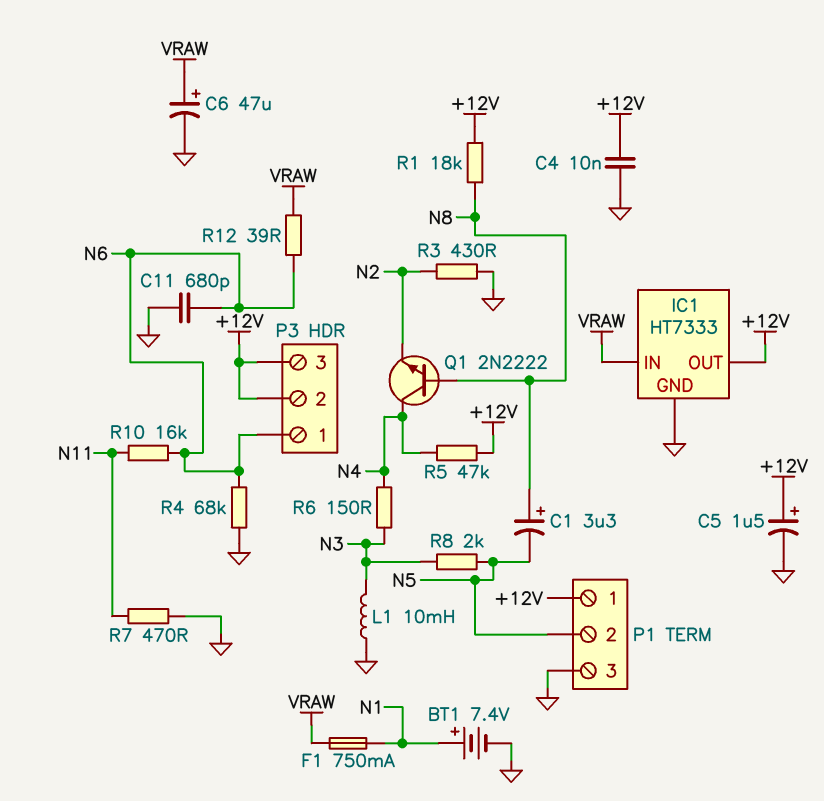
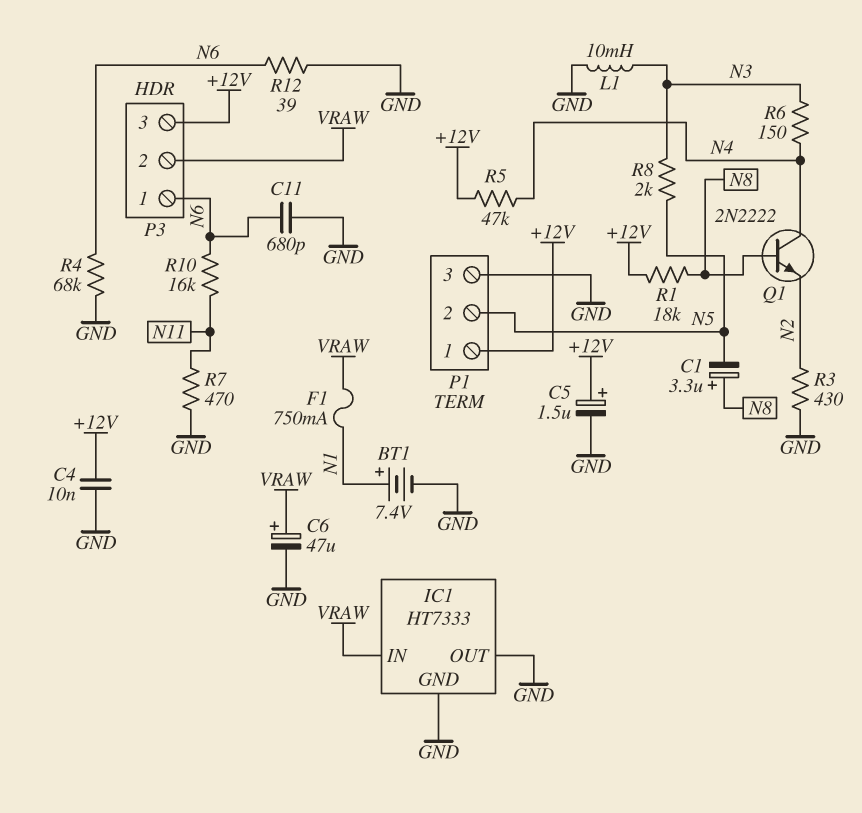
IC1 pin OUT: +12V -> GND
P3 pin 2: +12V -> VRAW
R12: 39 (N6, VRAW) -> 39 (GND, N6)

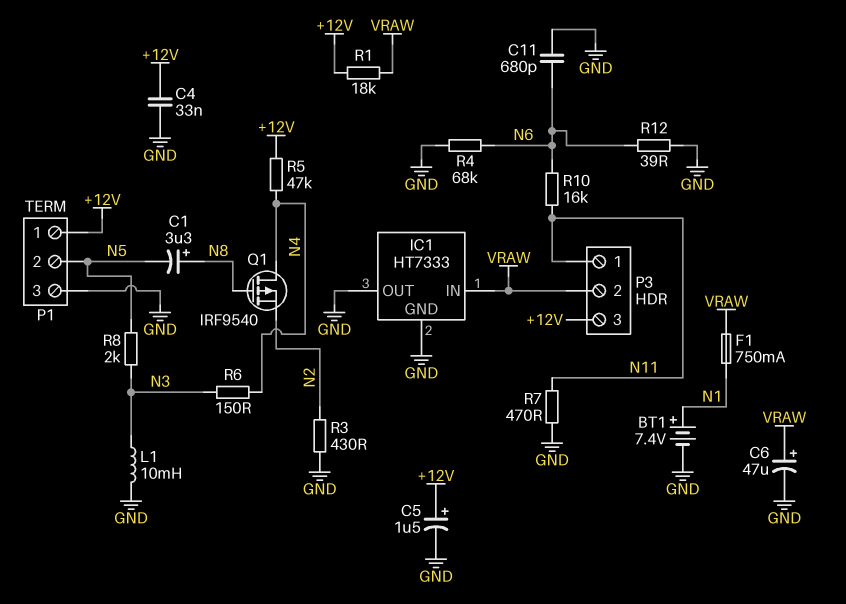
C4: 10nF (+12V, GND) -> 33nF (+12V, GND)
P3 pin 1: N6 -> N11
Q1: NPN 2N2222 (B N8, C N4, E N2) -> PMOS IRF9540 (G N8, D N4, S N2)
R1: 18k (+12V, N8) -> 18k (+12V, VRAW)

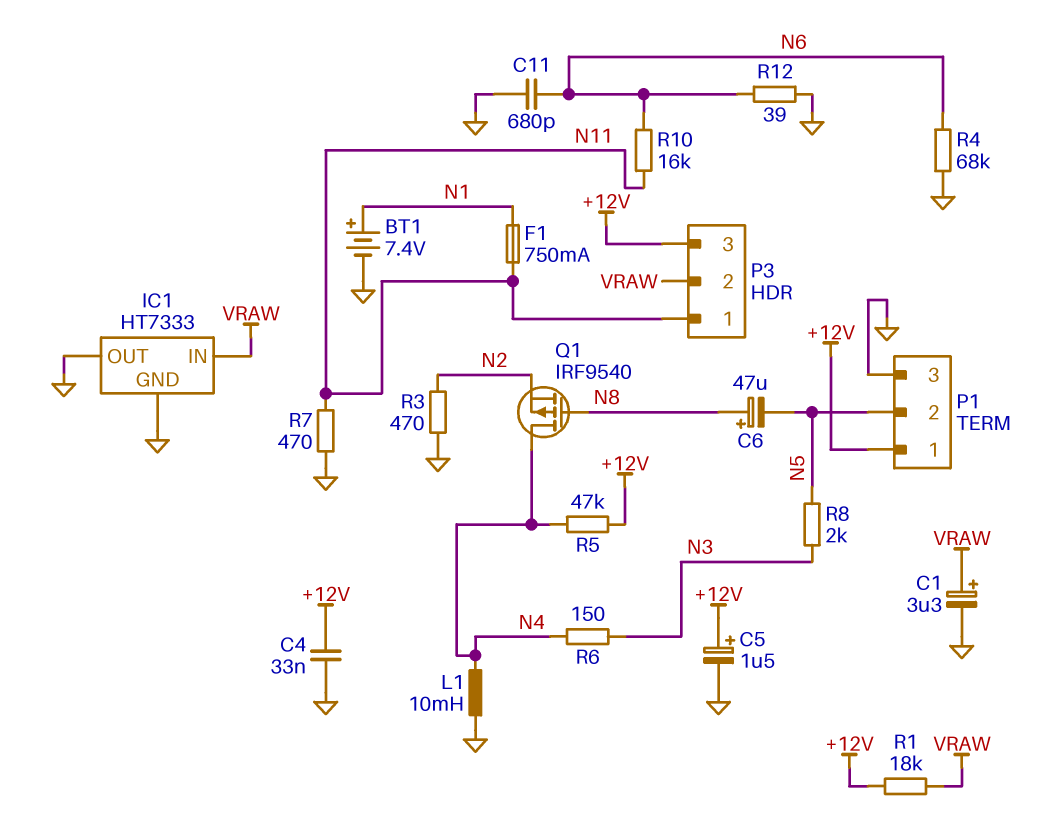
C1: 3.3uF (plus N8, minus N5) -> 3.3uF (plus VRAW, minus GND)
C6: 47uF (plus VRAW, minus GND) -> 47uF (plus N8, minus N5)
F1: 750mA (N1, VRAW) -> 750mA (N1, N11)
L1: 10mH (GND, N3) -> 10mH (GND, N4)
R3: 430 (GND, N2) -> 470 (GND, N2)

